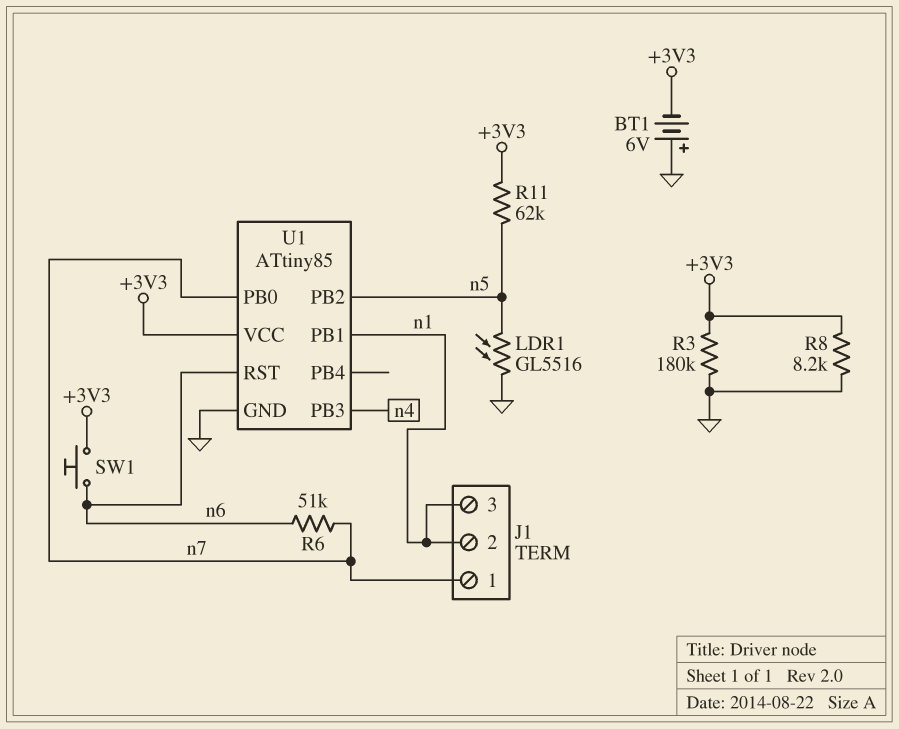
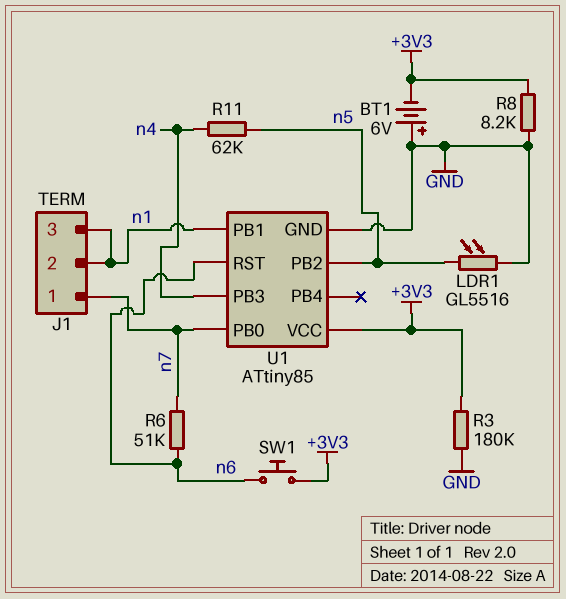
R11: 62k (+3V3, n5) -> 62k (n4, n5)

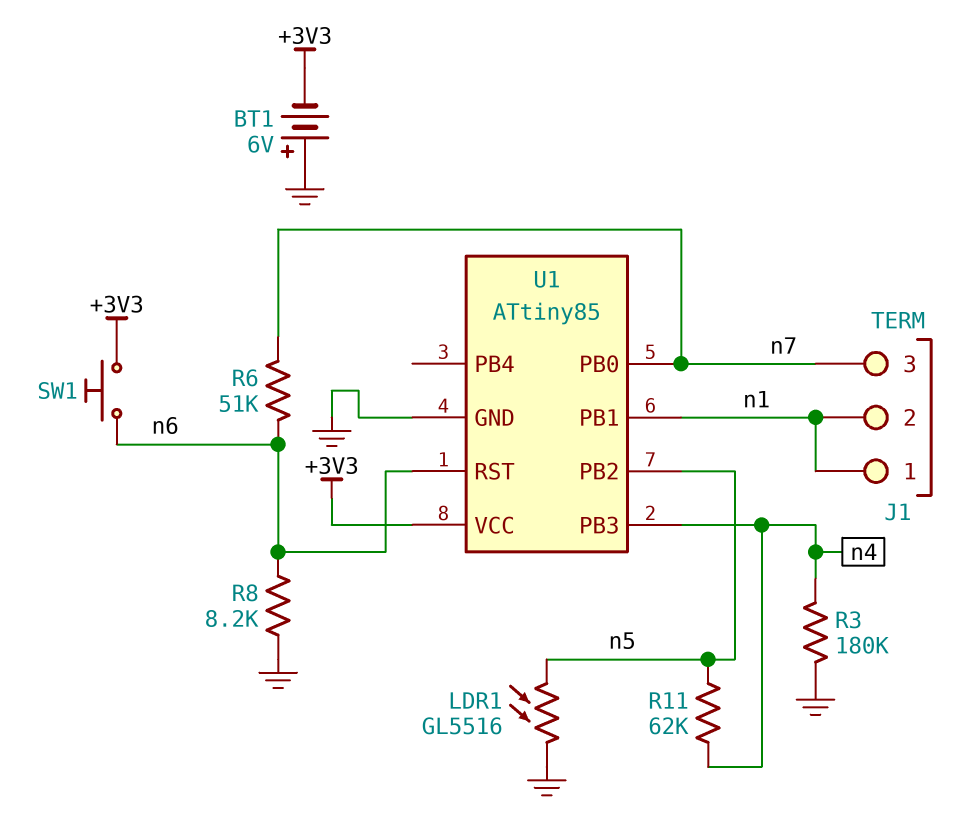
J1 pin 1: n7 -> n1
J1 pin 3: n1 -> n7
R3: 180k (+3V3, GND) -> 180k (GND, n4)
R8: 8.2k (+3V3, GND) -> 8.2k (GND, n6)

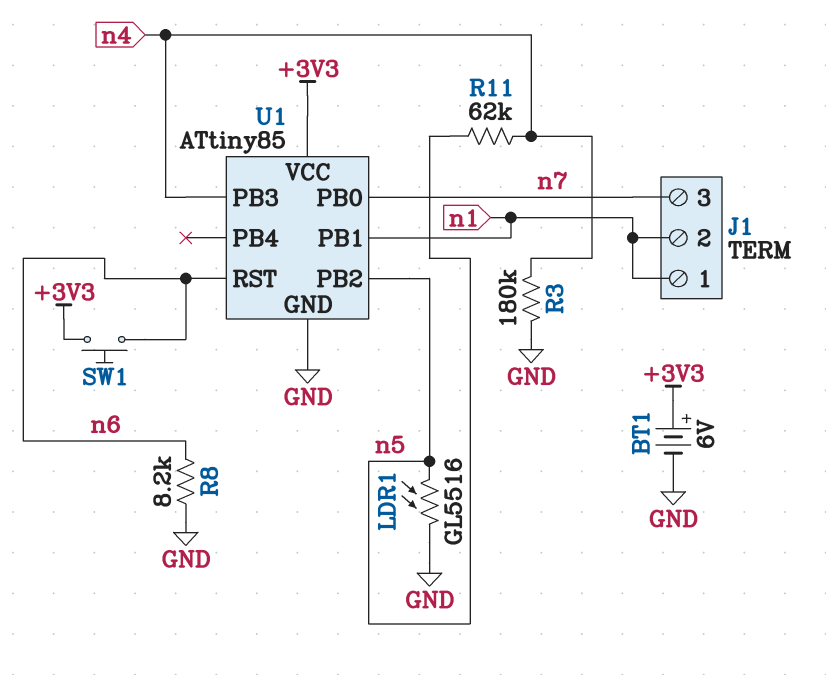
BT1: 6V (plus GND, minus +3V3) -> 6V (plus +3V3, minus GND)
R6: 51k (n6, n7) -> none

